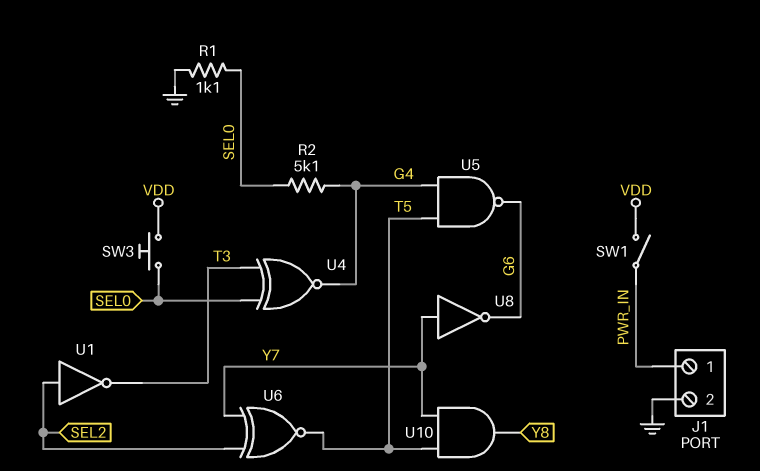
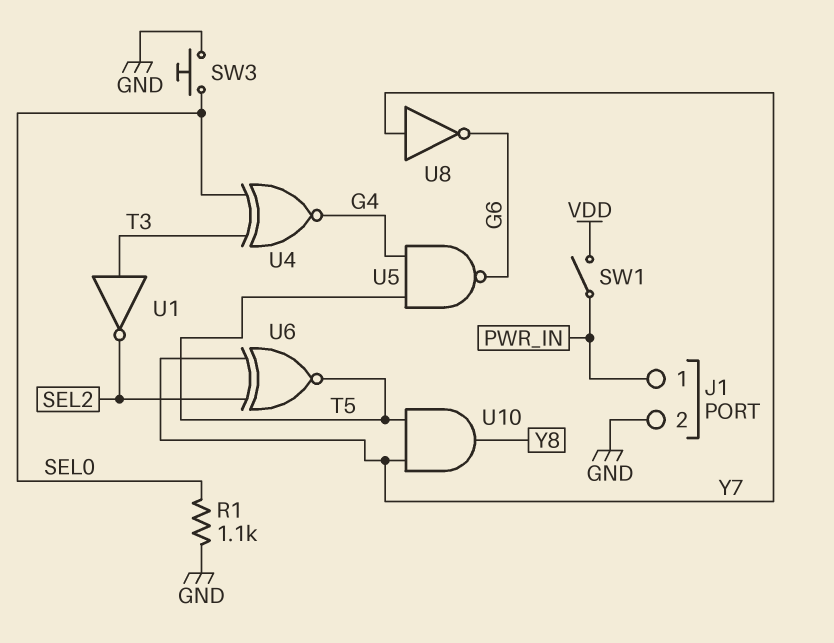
R2: 5.1k (G4, SEL0) -> none
SW3: button (SEL0, VDD) -> button (GND, SEL0)
U1: NOT (in SEL2, out T3) -> NOT (in T3, out SEL2)

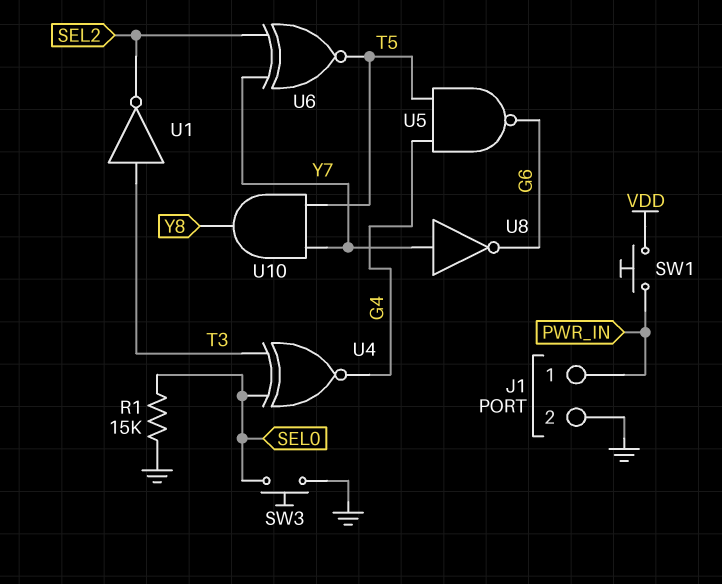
R1: 1.1k (GND, SEL0) -> 15k (GND, SEL0)
SW1: switch (PWR_IN, VDD) -> button (PWR_IN, VDD)

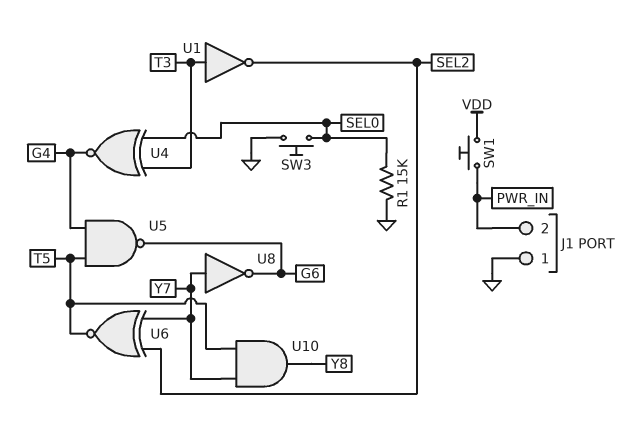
J1 pin 1: PWR_IN -> GND
J1 pin 2: GND -> PWR_IN

